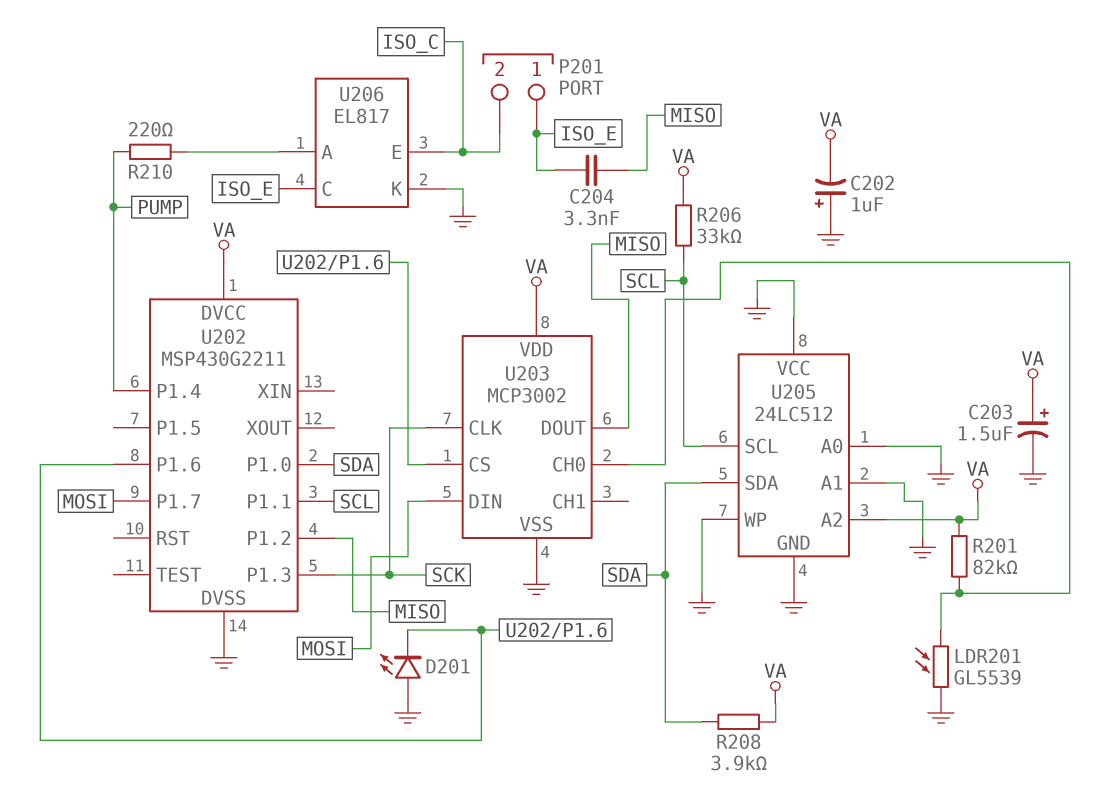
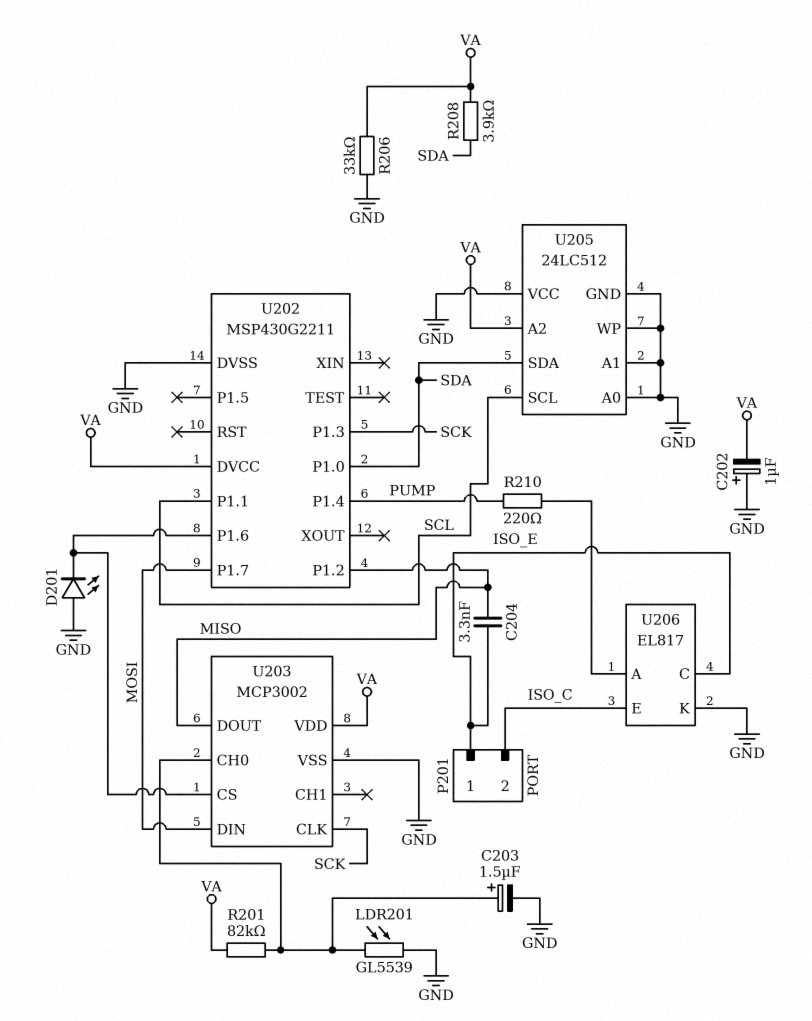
C203: 1.5uF (plus VA, minus GND) -> 1.5uF (plus U203/CH0, minus GND)
R206: 33k (SCL, VA) -> 33k (GND, VA)

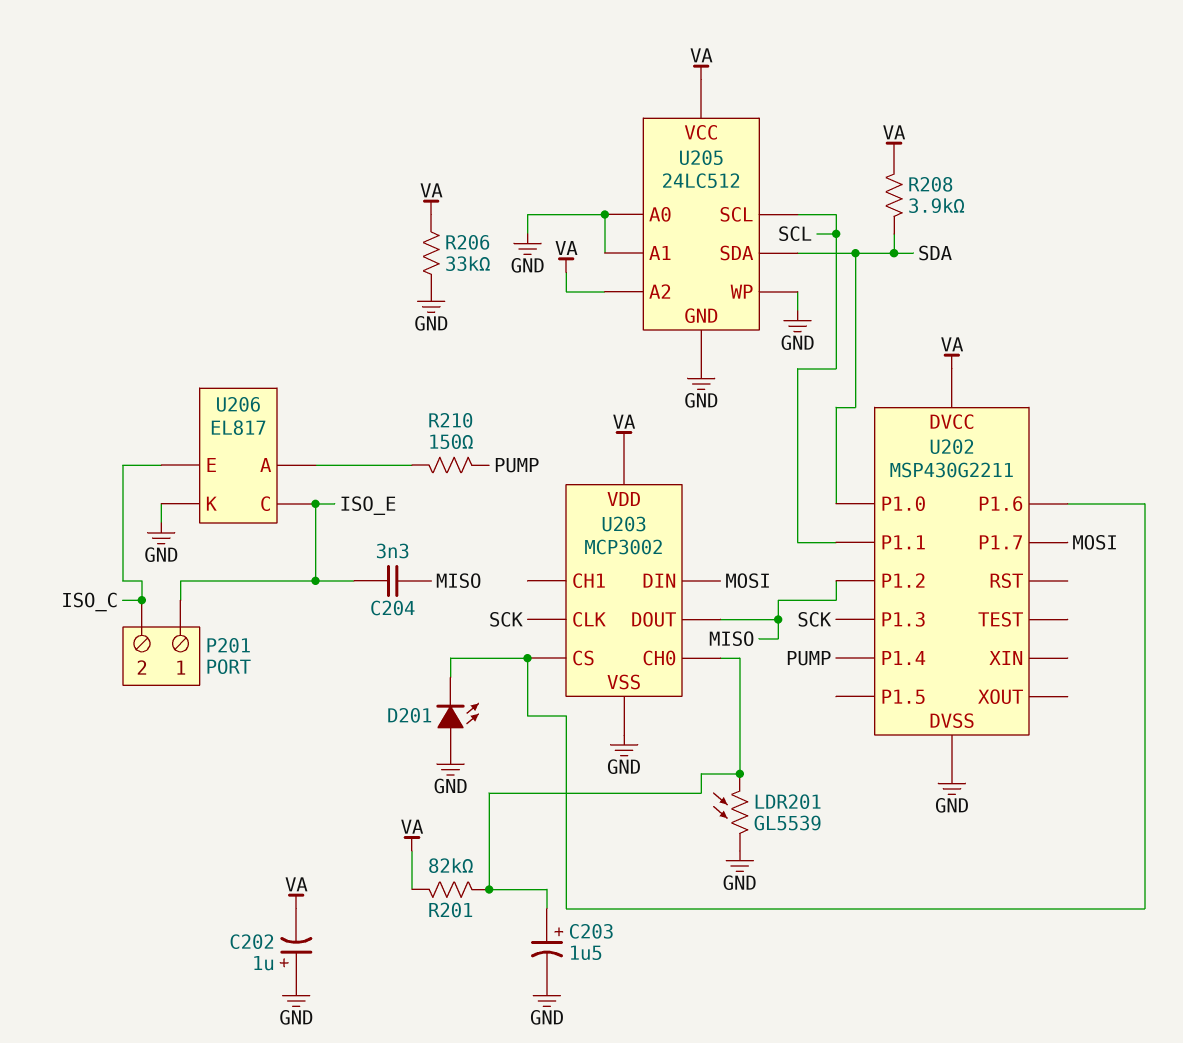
R210: 220 (PUMP, U206/A) -> 150 (PUMP, U206/A)
U205 pin VCC: GND -> VA

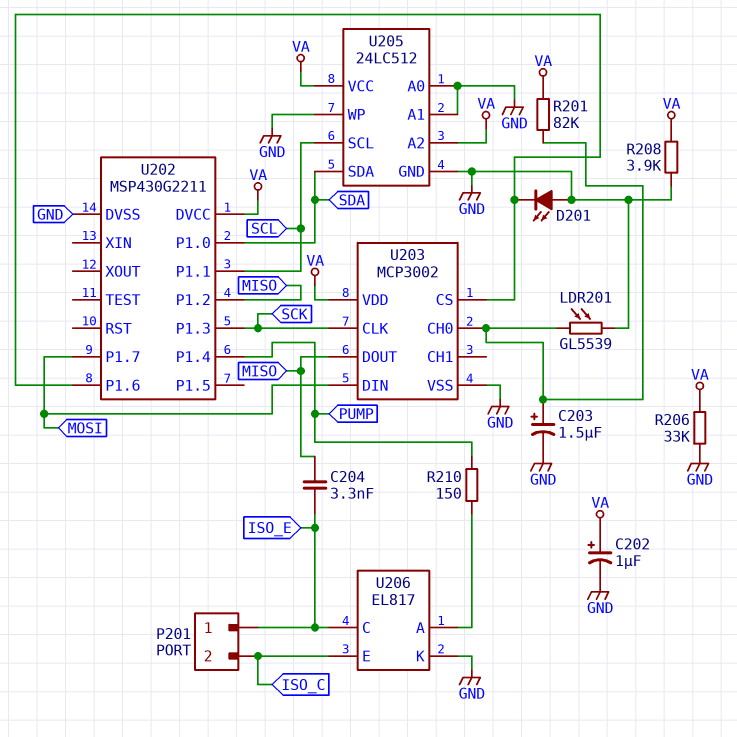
C202: 1uF (plus GND, minus VA) -> 1uF (plus VA, minus GND)
R208: 3.9k (SDA, VA) -> 3.9k (GND, VA)

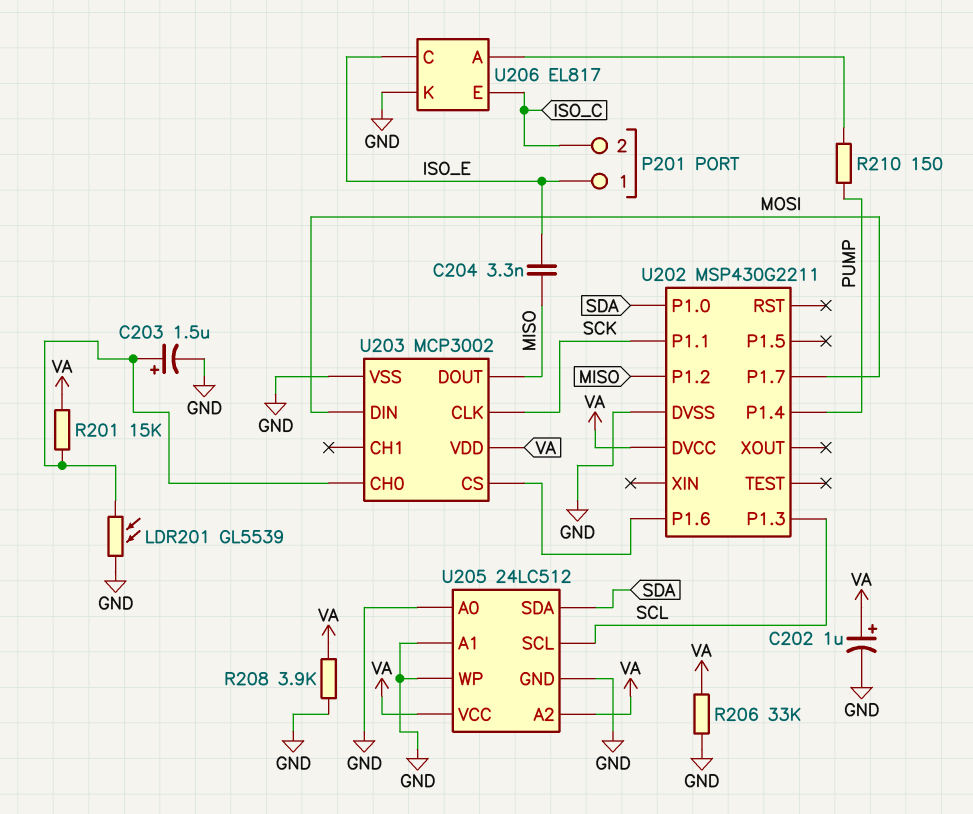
D201: LED (A GND, K U202/P1.6) -> none
R201: 82k (U203/CH0, VA) -> 15k (U203/CH0, VA)
U202 pin P1.1: SCL -> SCK
U202 pin P1.3: SCK -> SCL

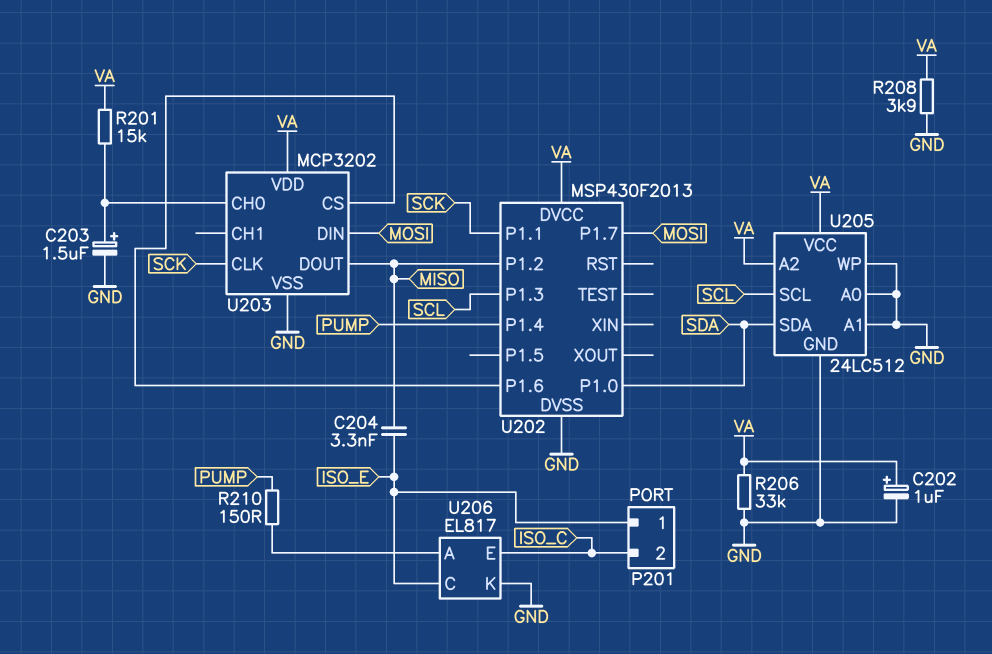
LDR201: GL5539 (GND, U203/CH0) -> none
U202: MSP430G2211 -> MSP430F2013
U203: MCP3002 -> MCP3202

